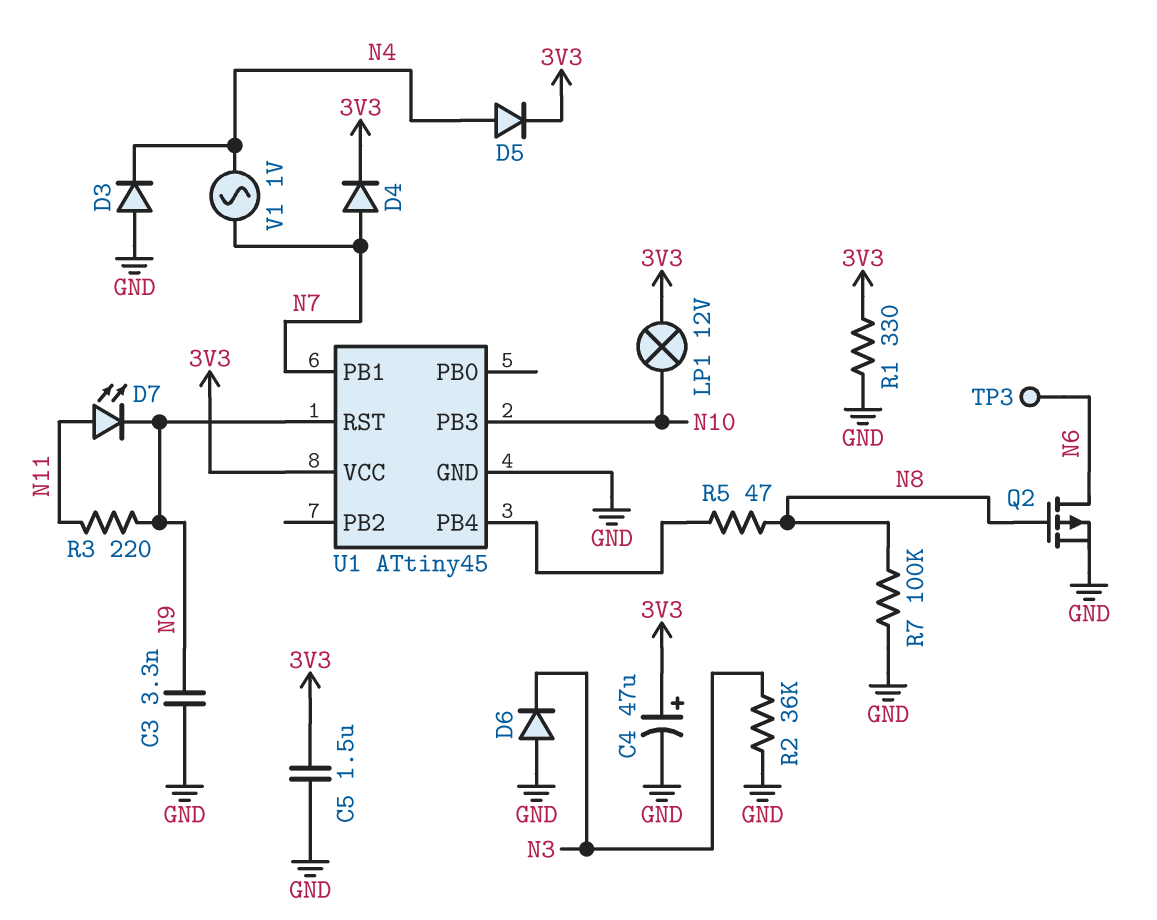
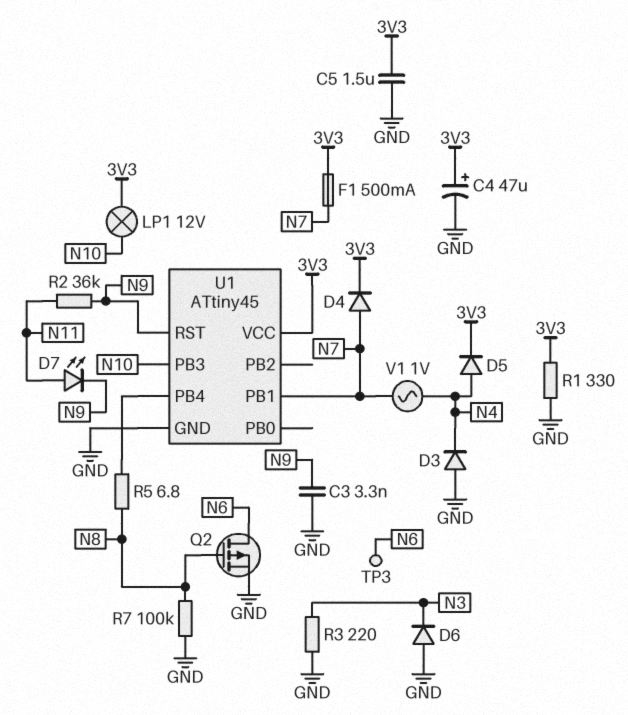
F1: none -> 500mA (3V3, N7)
R2: 36k (GND, N3) -> 36k (N9, N11)
R3: 220 (N9, N11) -> 220 (GND, N3)
R5: 47 (N8, U1/PB4) -> 6.8 (N8, U1/PB4)

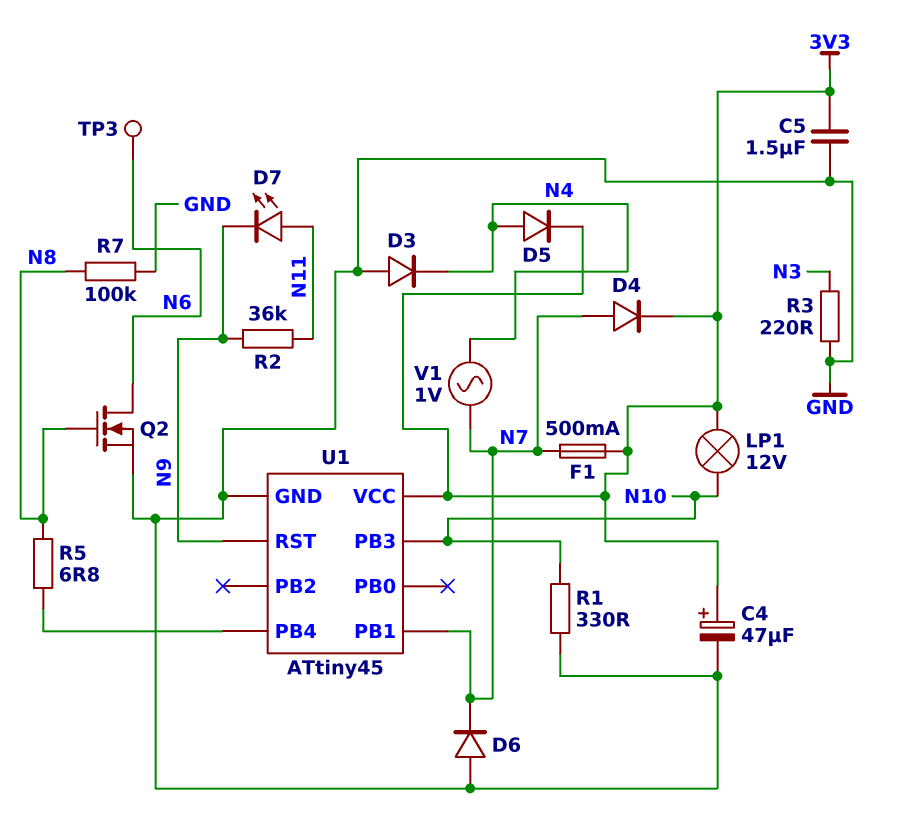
C3: 3.3nF (GND, N9) -> none
D6: diode (A GND, K N3) -> diode (A GND, K N7)
Q2: PMOS (G N8, D N6, S GND) -> NMOS (G N8, D N6, S GND)
R1: 330 (3V3, GND) -> 330 (GND, N10)

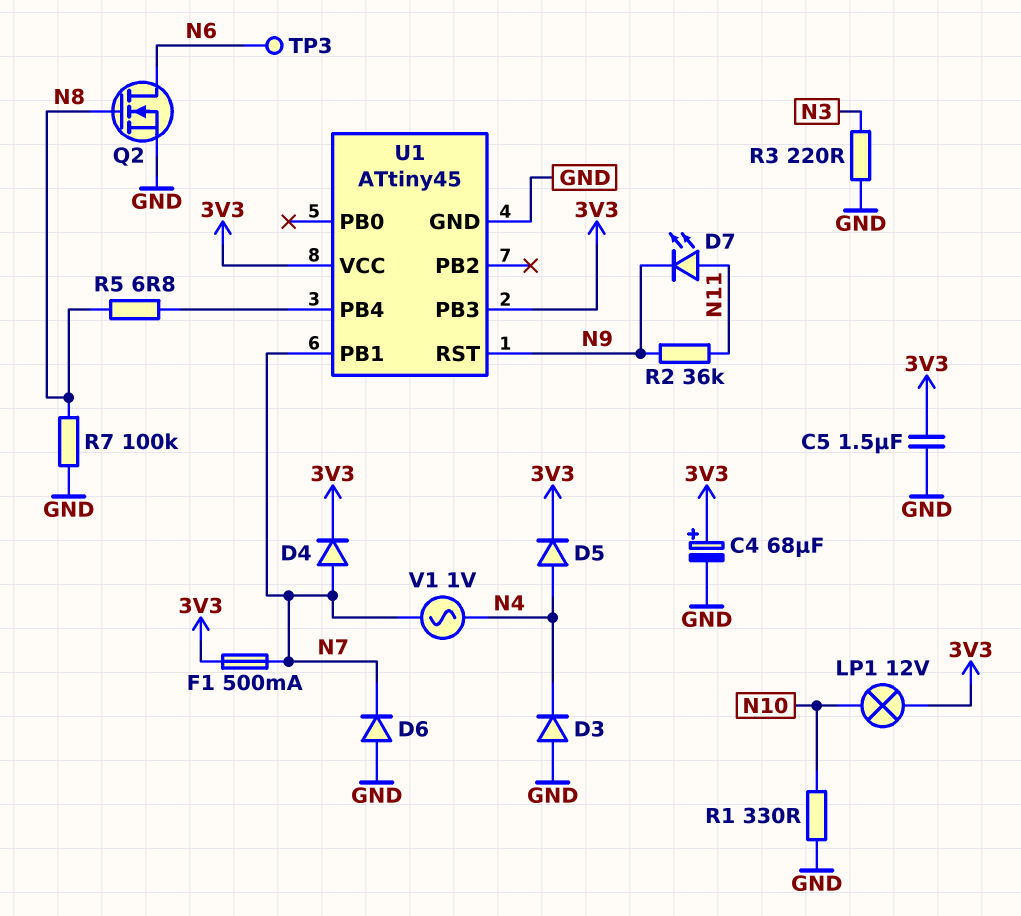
C4: 47uF (plus 3V3, minus GND) -> 68uF (plus 3V3, minus GND)
U1 pin PB3: N10 -> 3V3

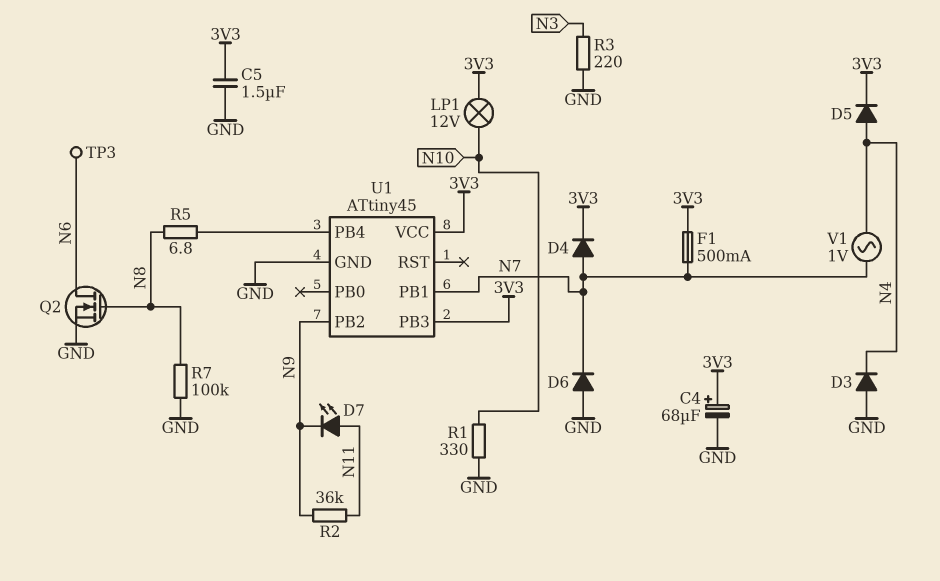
U1 pin PB2: none -> N9
U1 pin RST: N9 -> none

